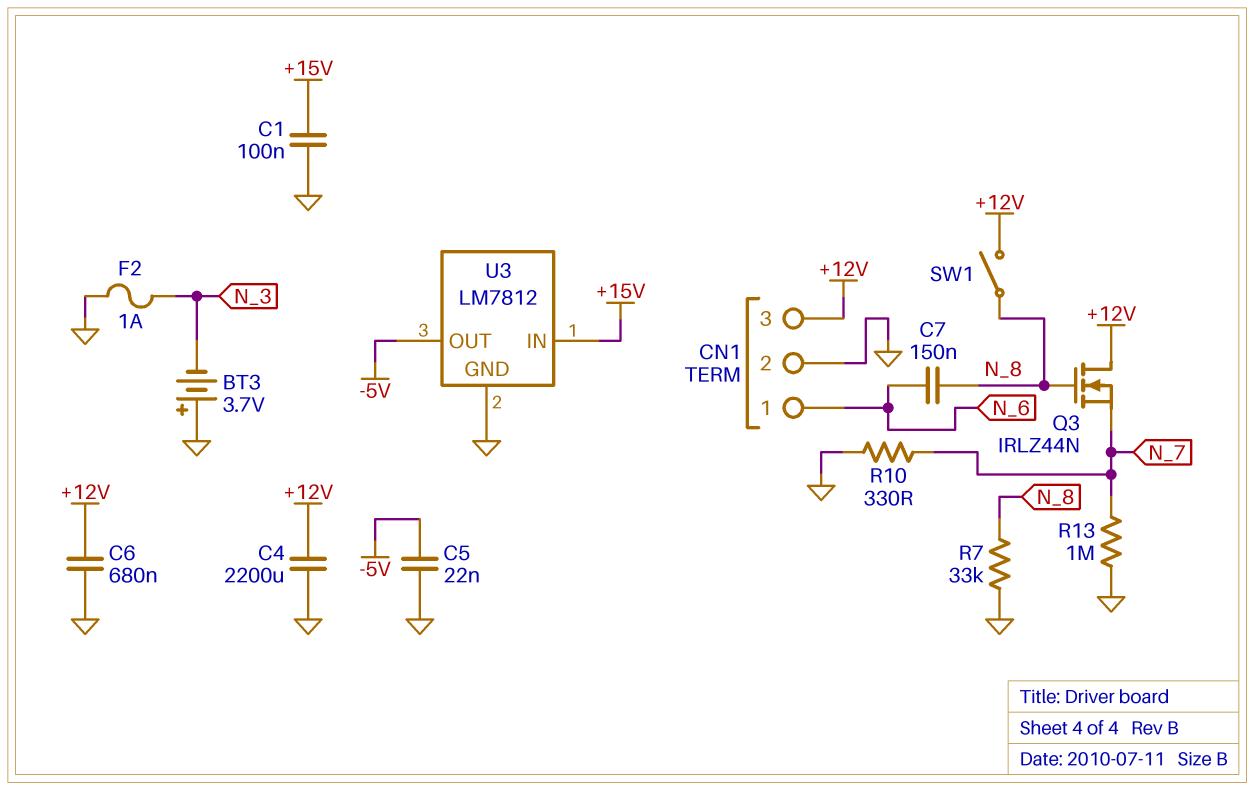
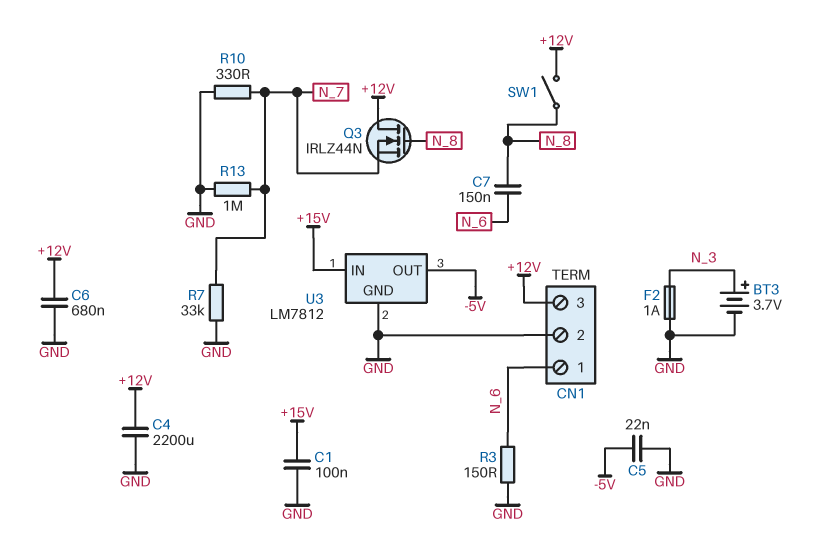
BT3: 3.7V (plus GND, minus N_3) -> 3.7V (plus N_3, minus GND)
R3: none -> 150 (GND, N_6)
R7: 33k (GND, N_8) -> 33k (GND, N_7)

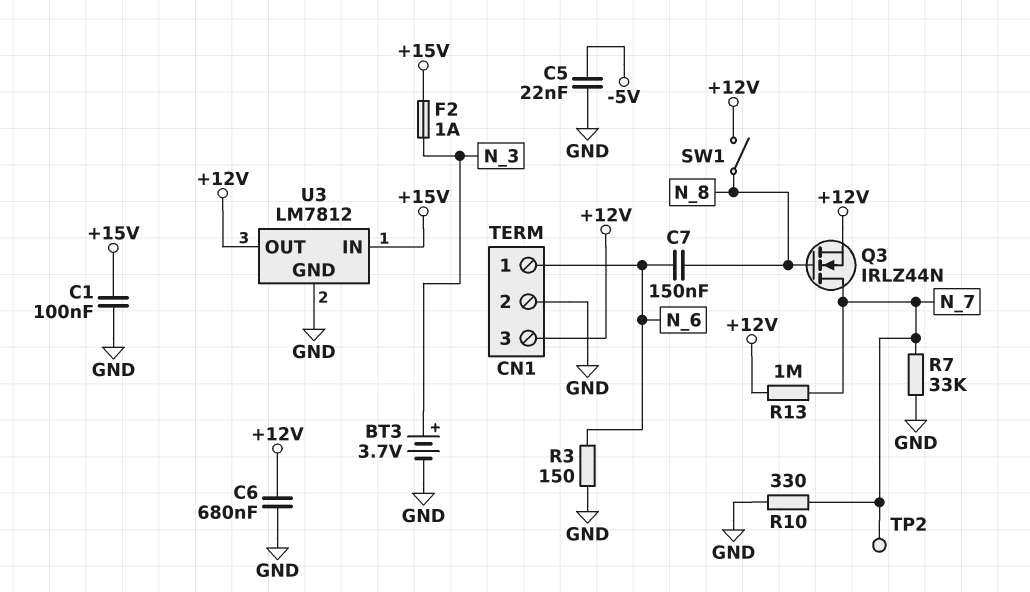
C4: 2200uF (+12V, GND) -> none
F2: 1A (GND, N_3) -> 1A (+15V, N_3)
Q3: NMOS IRLZ44N (G N_8, D +12V, S N_7) -> NMOS IRLZ44N (G N_8, D N_7, S +12V)
R13: 1M (GND, N_7) -> 1M (+12V, N_7)
TP2: none -> test point (N_7)
U3 pin OUT: -5V -> +12V

